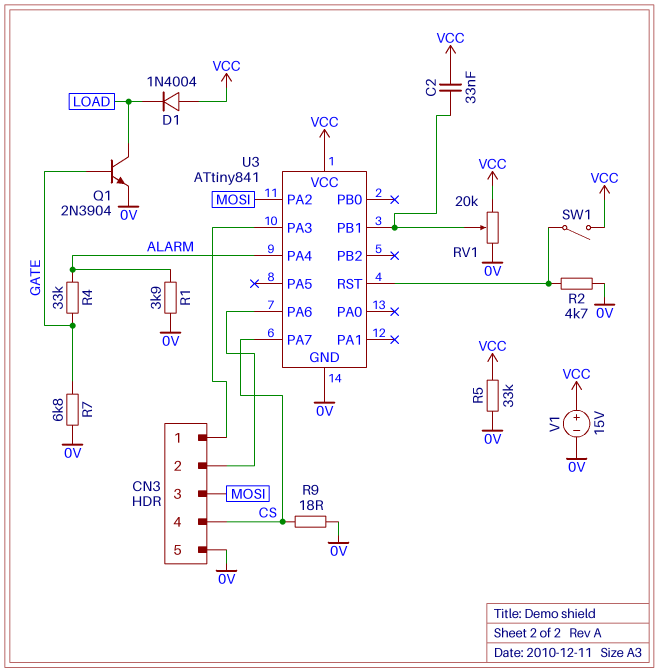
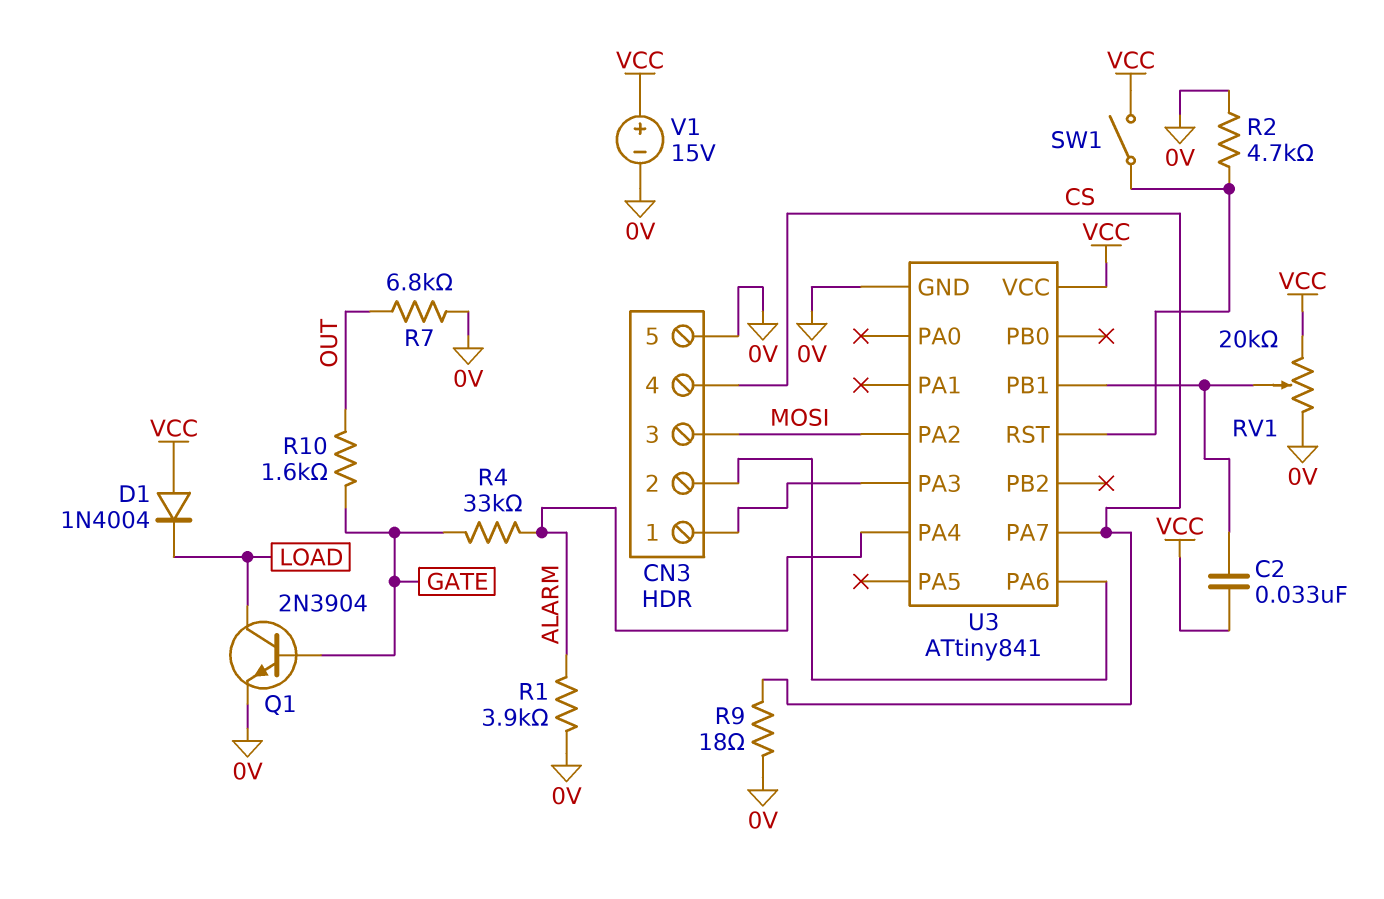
R5: 33k (0V, VCC) -> none
R7: 6.8k (0V, GATE) -> 6.8k (0V, OUT)
R10: none -> 1.6k (GATE, OUT)

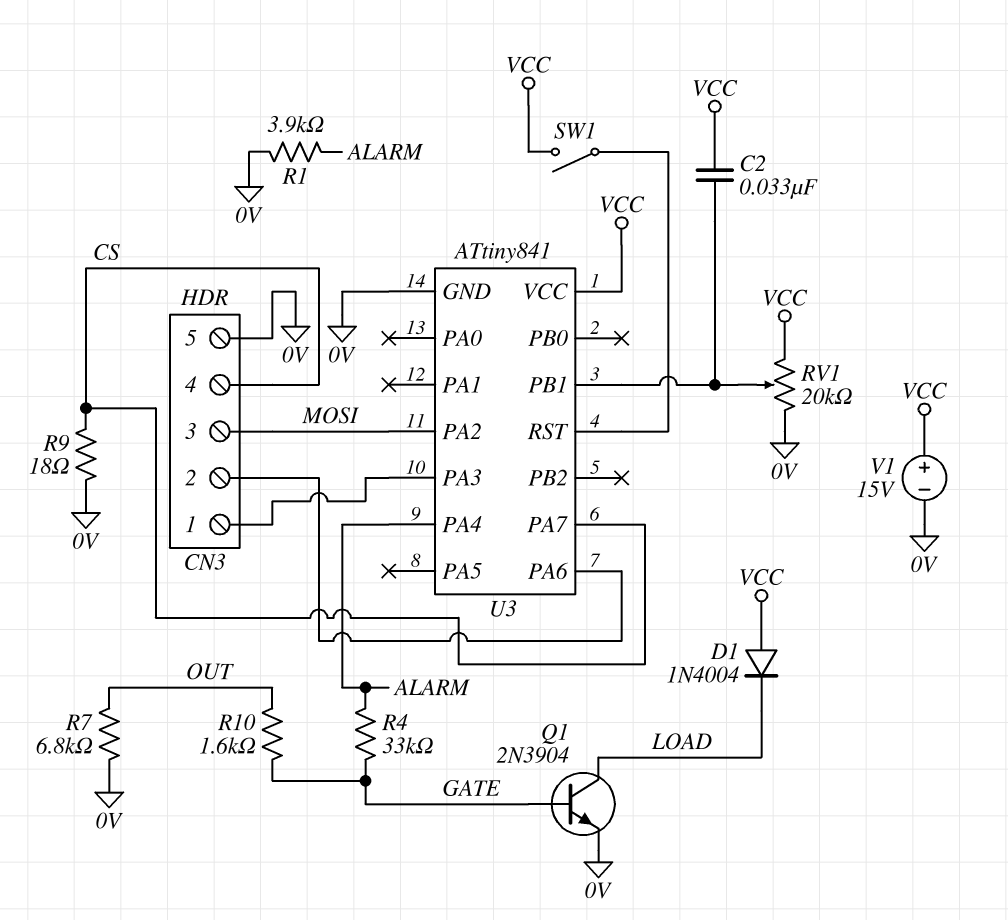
R2: 4.7k (0V, U3/RST) -> none

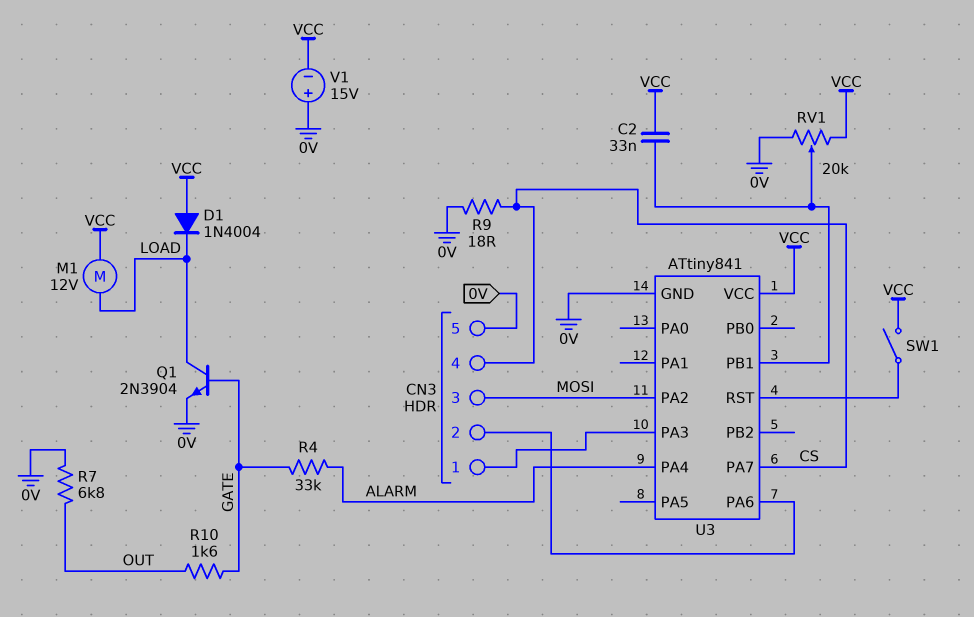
M1: none -> motor 12V (LOAD, VCC)
R1: 3.9k (0V, ALARM) -> none
V1: 15V (plus VCC, minus 0V) -> 15V (plus 0V, minus VCC)

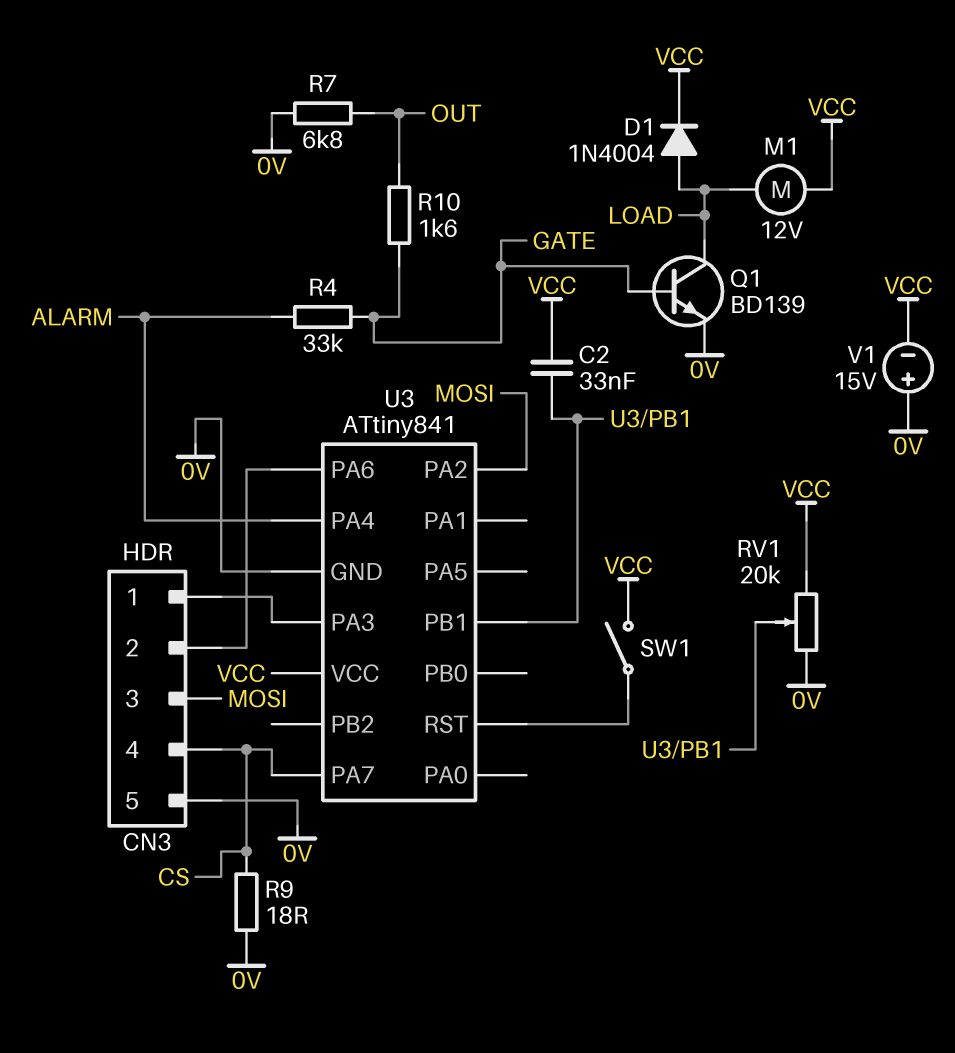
D1: diode 1N4004 (A VCC, K LOAD) -> diode 1N4004 (A LOAD, K VCC)
Q1: NPN 2N3904 (B GATE, C LOAD, E 0V) -> NPN BD139 (B GATE, C LOAD, E 0V)

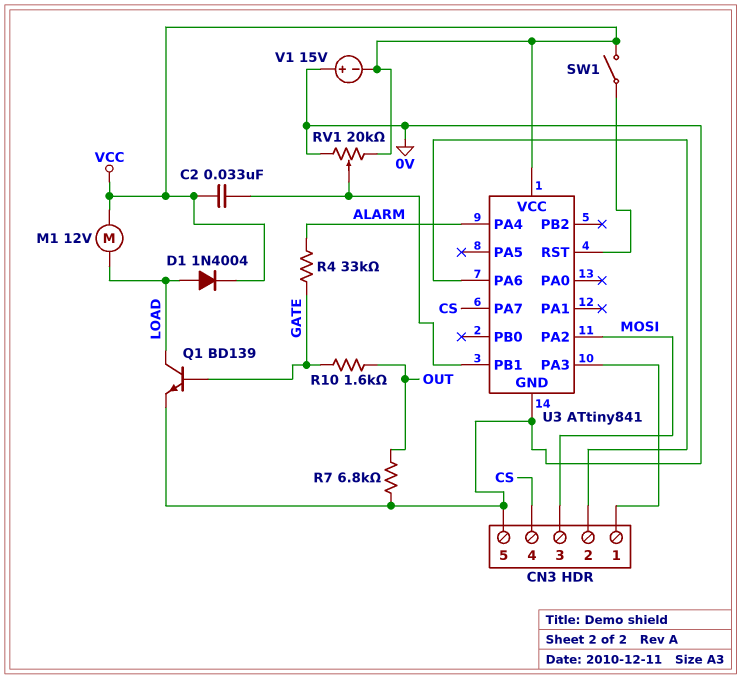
R9: 18 (0V, CS) -> none

